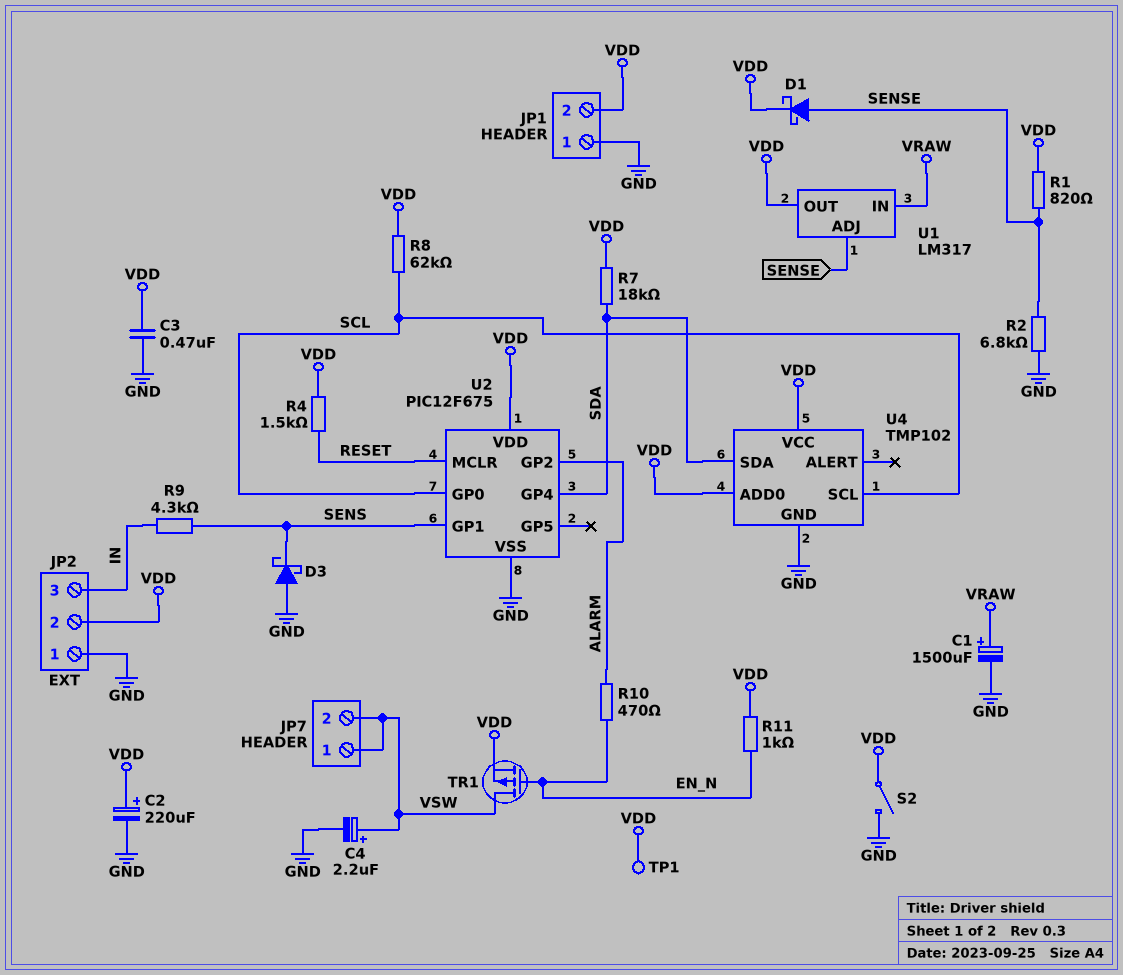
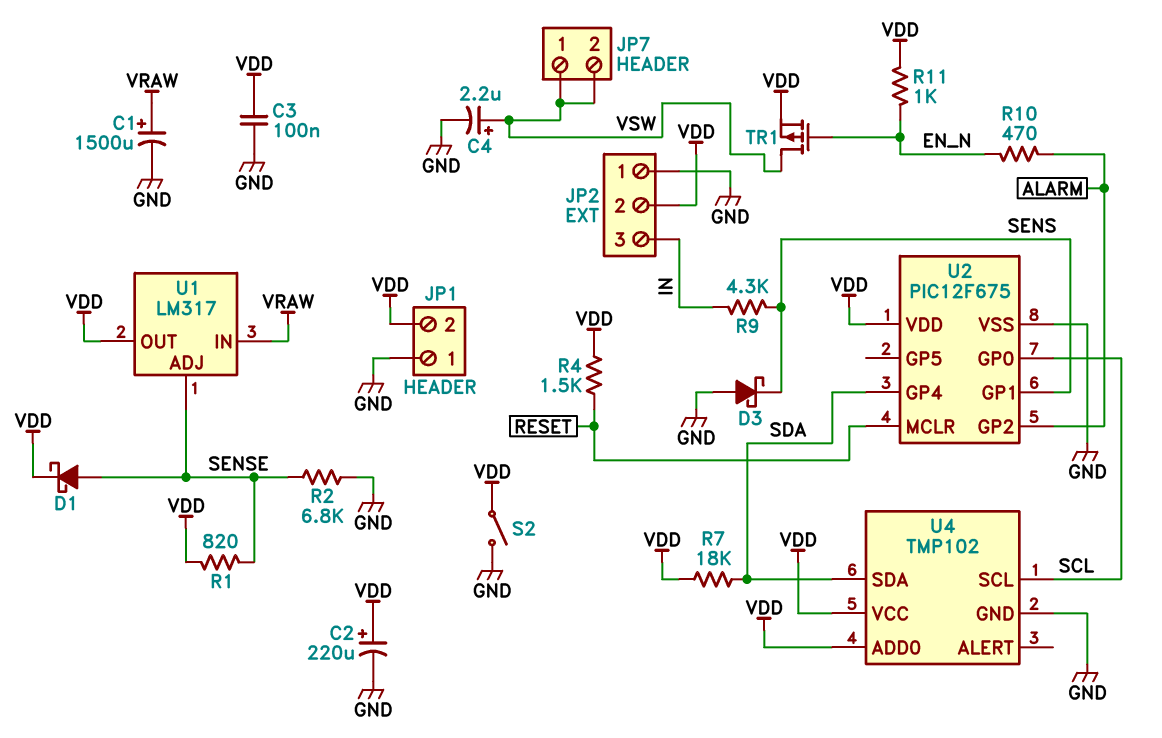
C3: 470nF (GND, VDD) -> 100nF (GND, VDD)
R8: 62k (SCL, VDD) -> none
TP1: test point (VDD) -> none

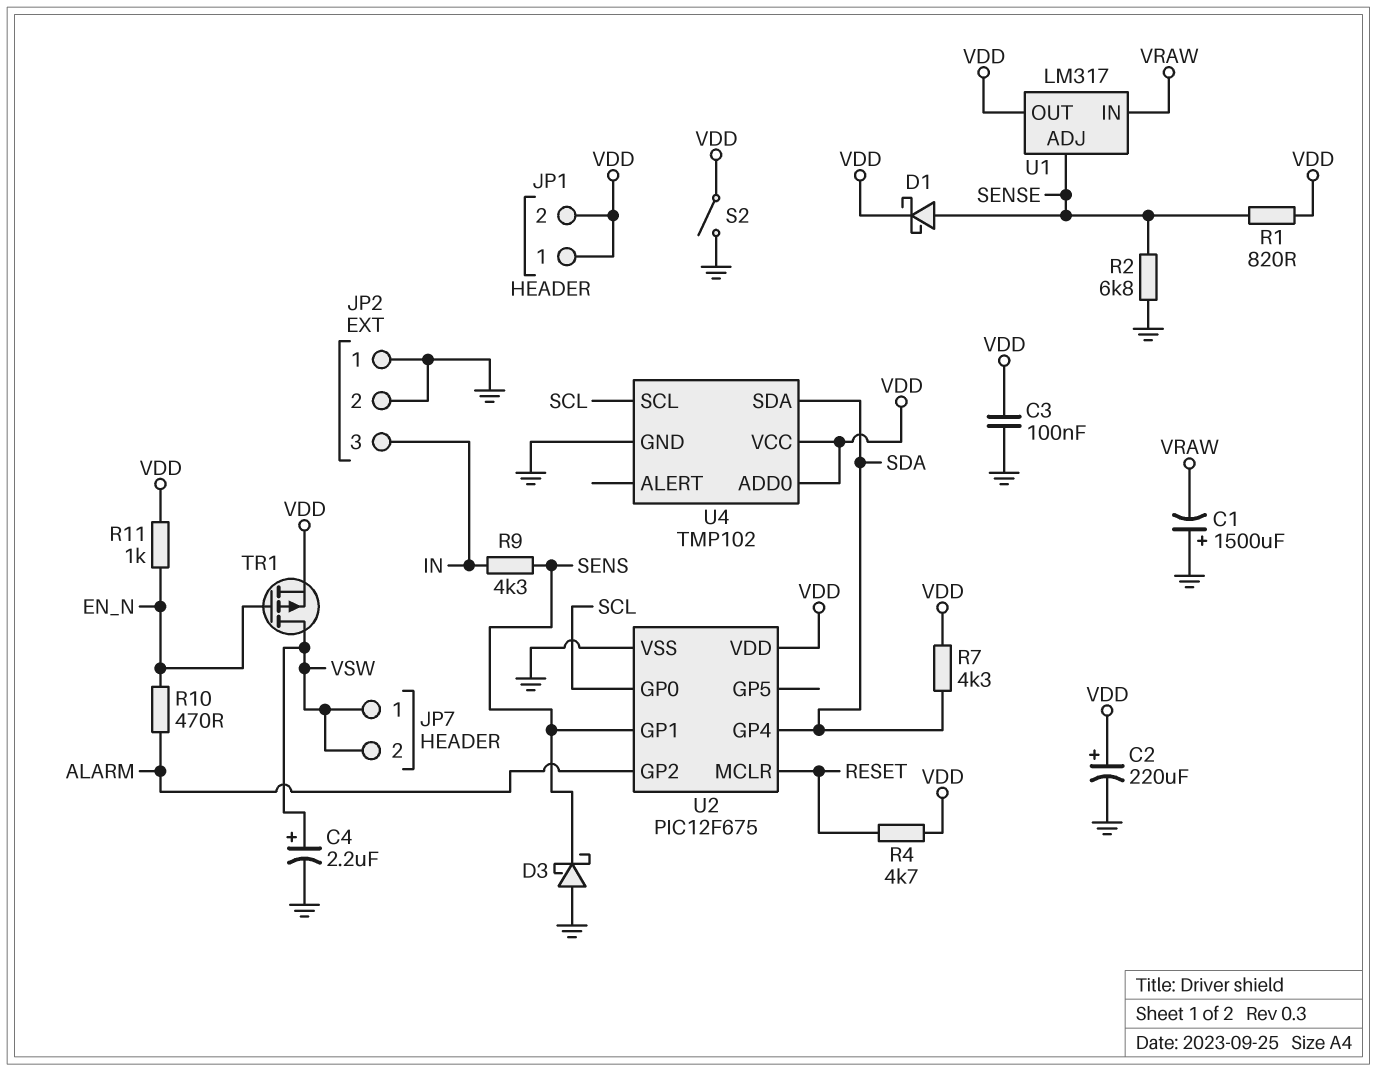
C1: 1500uF (plus VRAW, minus GND) -> 1500uF (plus GND, minus VRAW)
JP1 pin 1: GND -> VDD
JP2 pin 2: VDD -> GND
R4: 1.5k (RESET, VDD) -> 4.7k (RESET, VDD)
R7: 18k (SDA, VDD) -> 4.3k (SDA, VDD)

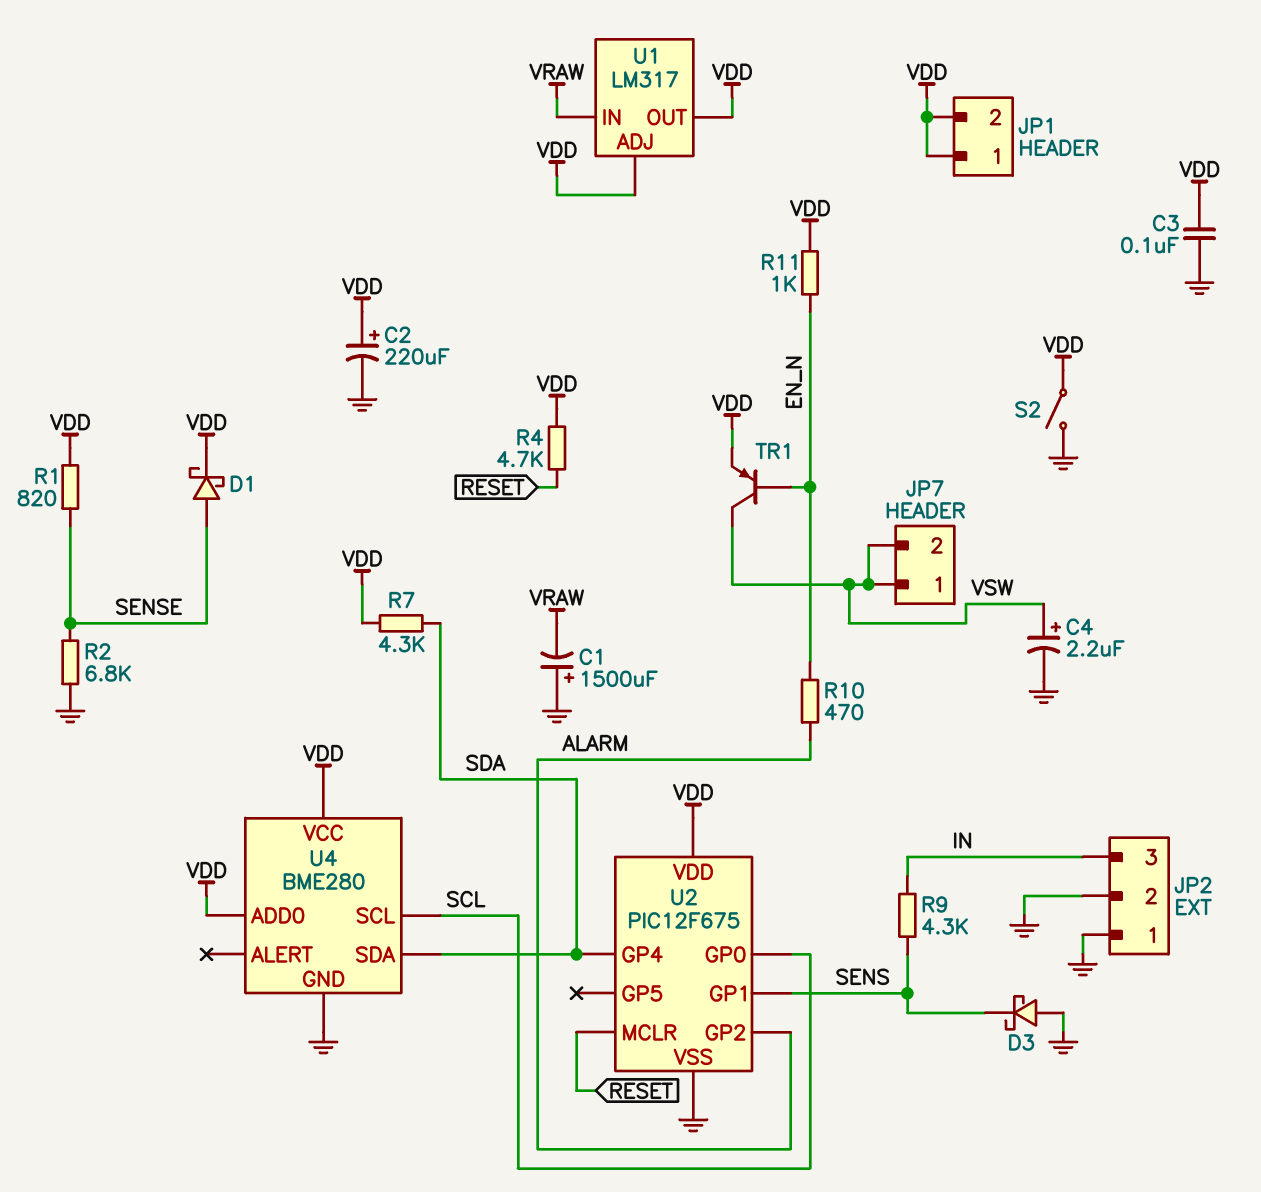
TR1: PMOS (G EN_N, D VSW, S VDD) -> PNP (B EN_N, C VSW, E VDD)
U1 pin ADJ: SENSE -> VDD
U4: TMP102 -> BME280

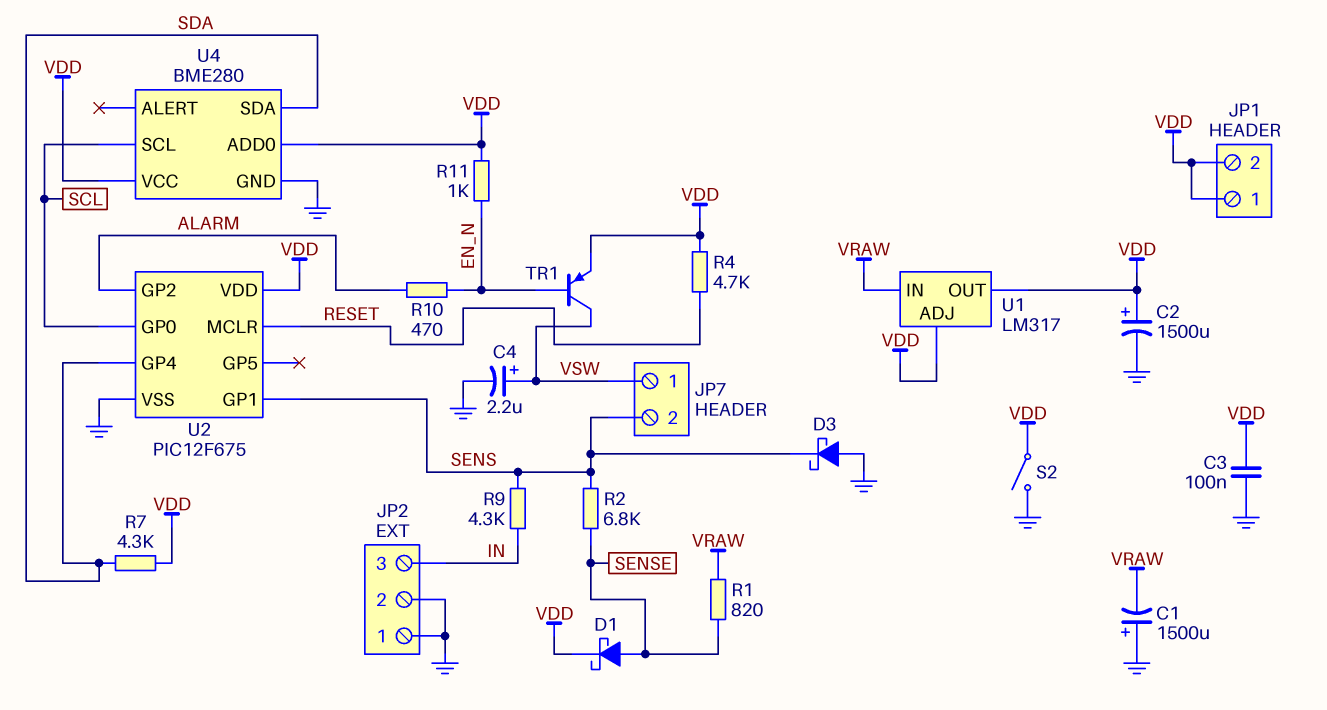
C2: 220uF (plus VDD, minus GND) -> 1500uF (plus VDD, minus GND)
JP7 pin 2: VSW -> SENS
R1: 820 (SENSE, VDD) -> 820 (SENSE, VRAW)
R2: 6.8k (GND, SENSE) -> 6.8k (SENS, SENSE)

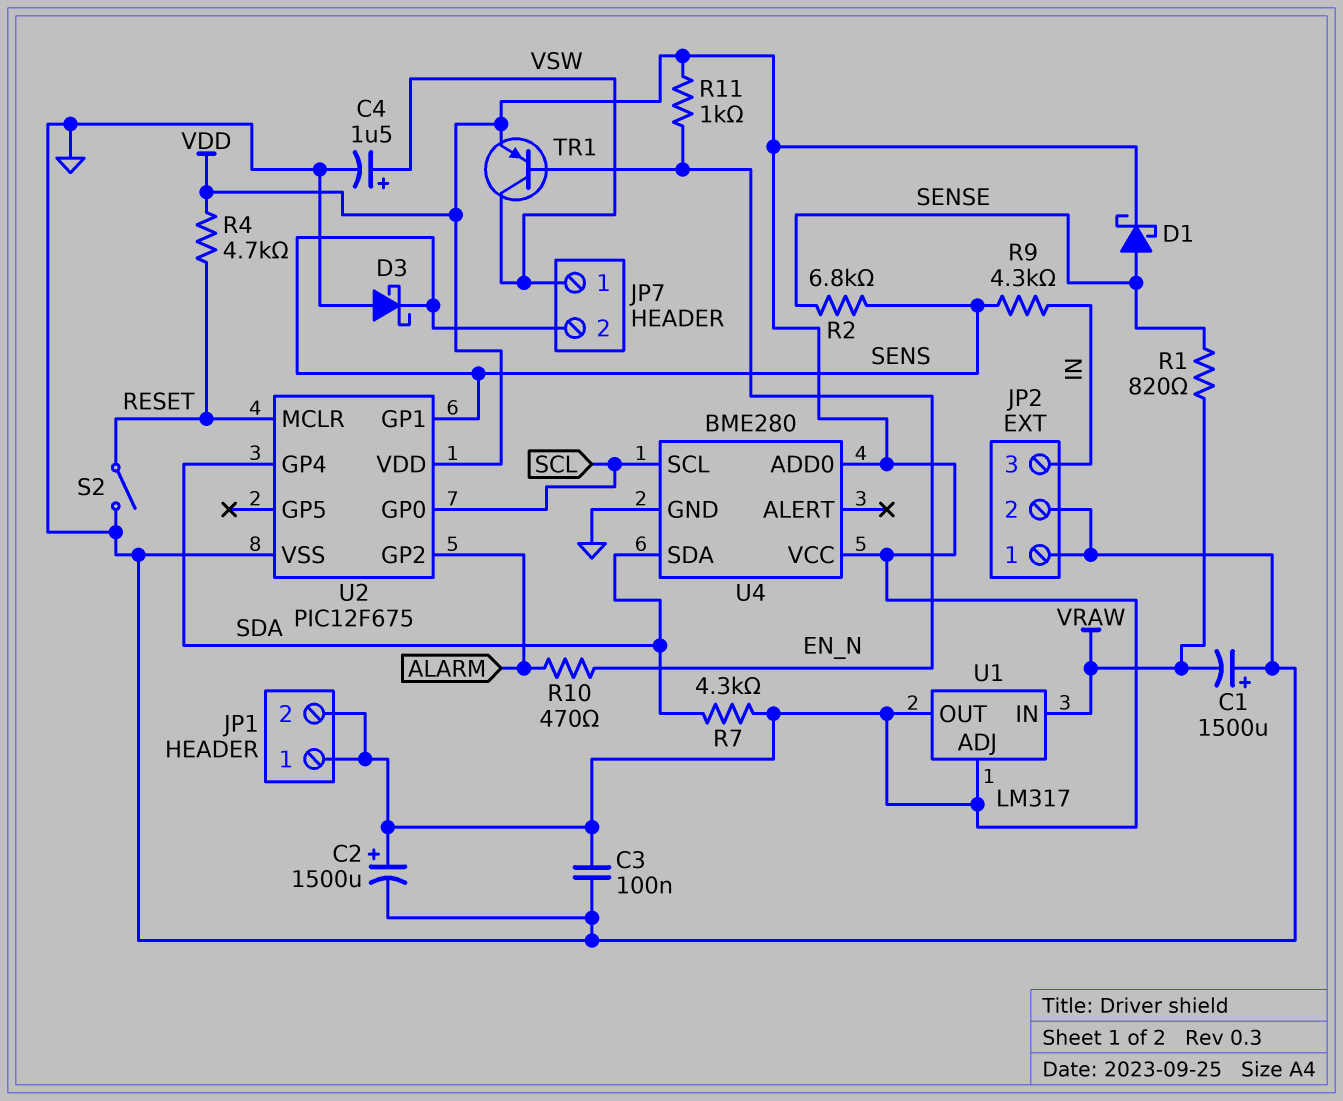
C4: 2.2uF (plus VSW, minus GND) -> 1.5uF (plus VSW, minus GND)
S2: switch (GND, VDD) -> switch (GND, RESET)

